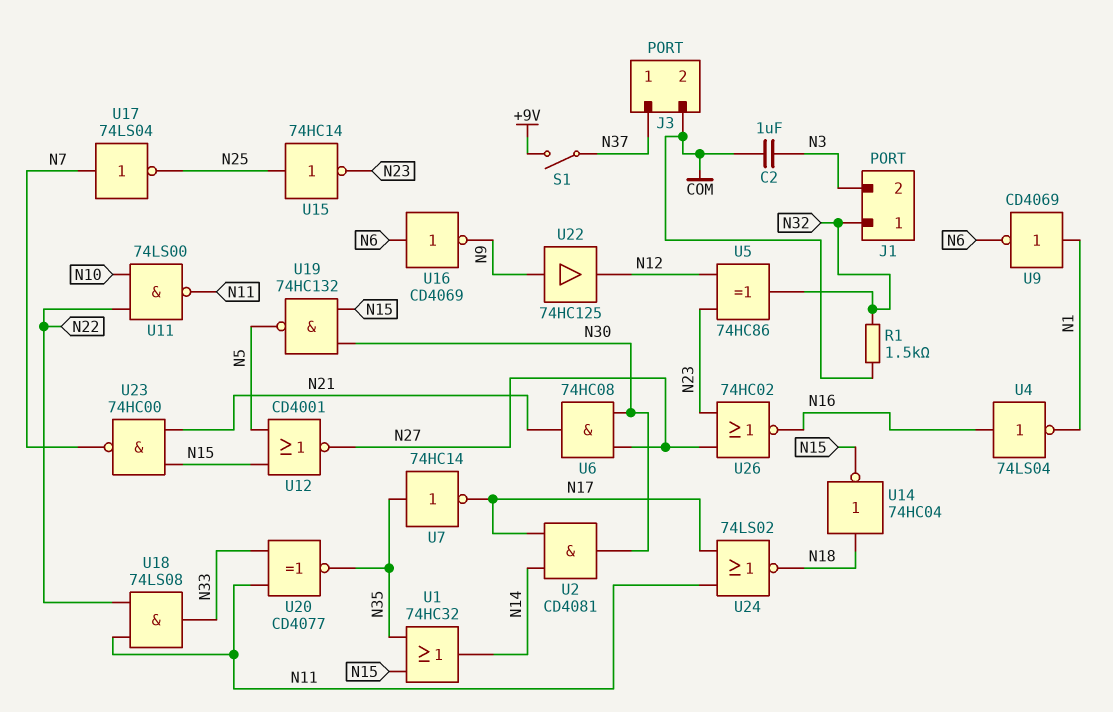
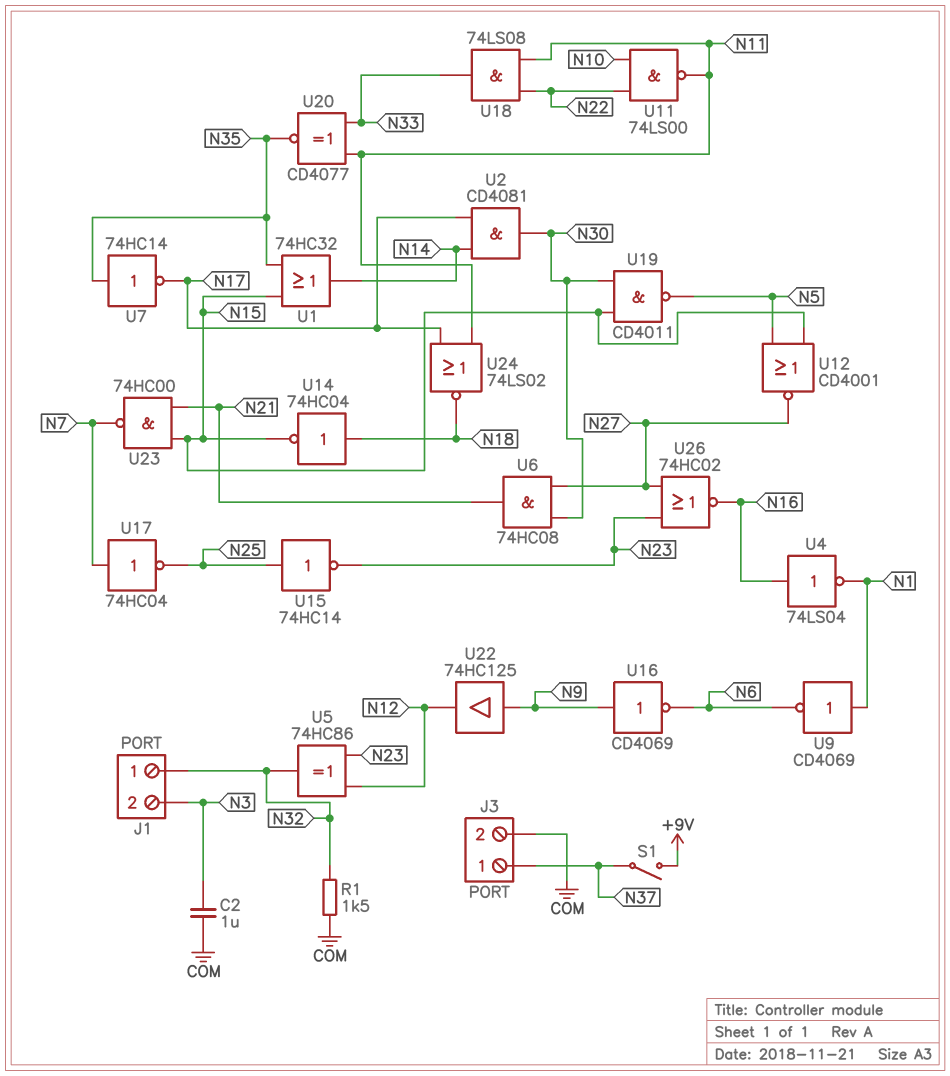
U16: NOT CD4069 (in N6, out N9) -> NOT CD4069 (in N9, out N6)
U17: NOT 74LS04 (in N7, out N25) -> NOT 74HC04 (in N7, out N25)
U19: NAND 74HC132 (in N15, in N30, out N5) -> NAND CD4011 (in N15, in N30, out N5)

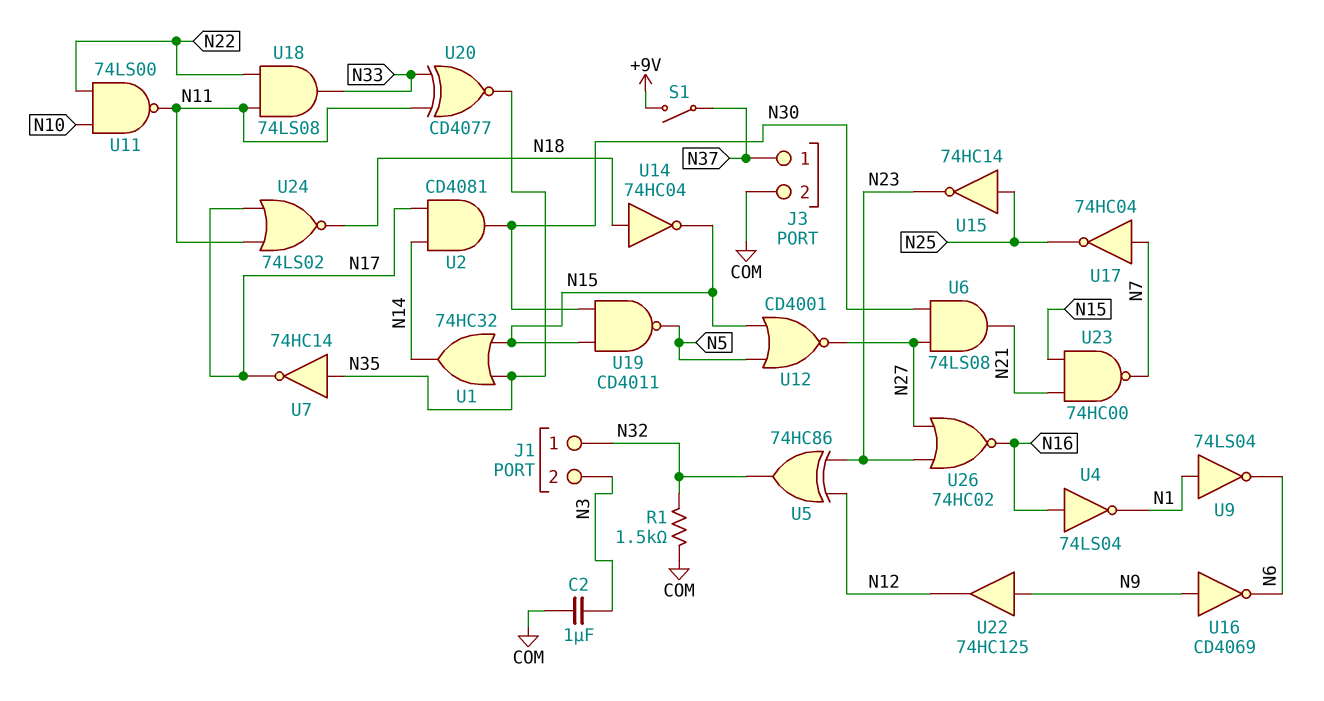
U6: AND 74HC08 (in N27, in N30, out N21) -> AND 74LS08 (in N27, in N30, out N21)
U9: NOT CD4069 (in N1, out N6) -> NOT 74LS04 (in N1, out N6)

